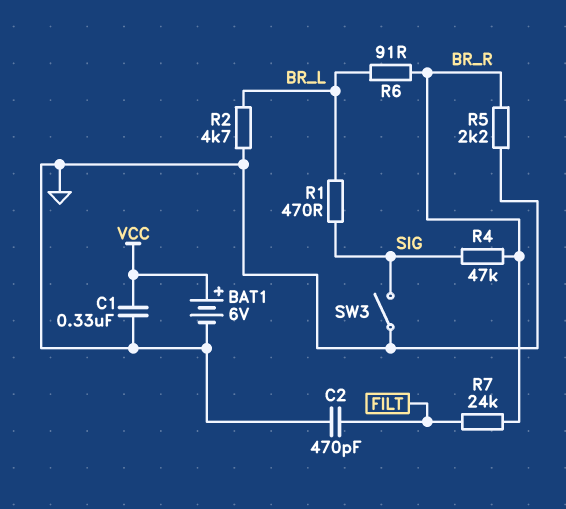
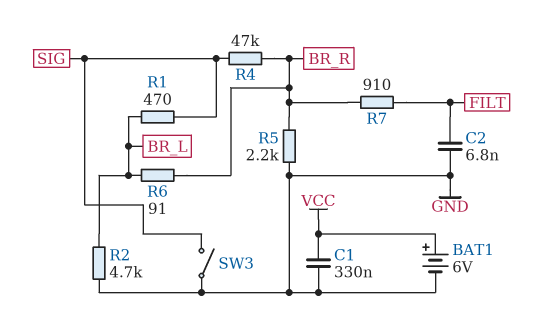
C2: 470pF (FILT, GND) -> 6.8nF (FILT, GND)
R7: 24k (BR_R, FILT) -> 910 (BR_R, FILT)

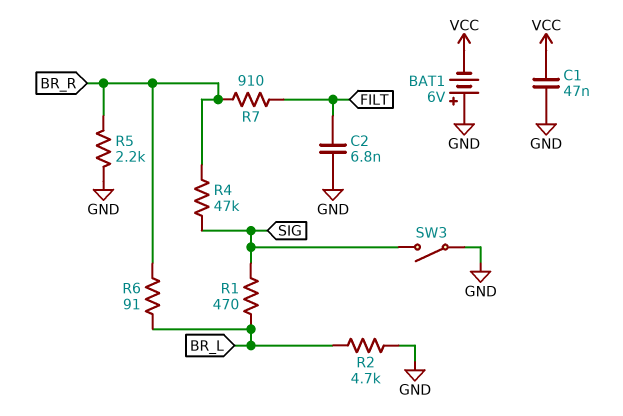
BAT1: 6V (plus VCC, minus GND) -> 6V (plus GND, minus VCC)
C1: 330nF (GND, VCC) -> 47nF (GND, VCC)

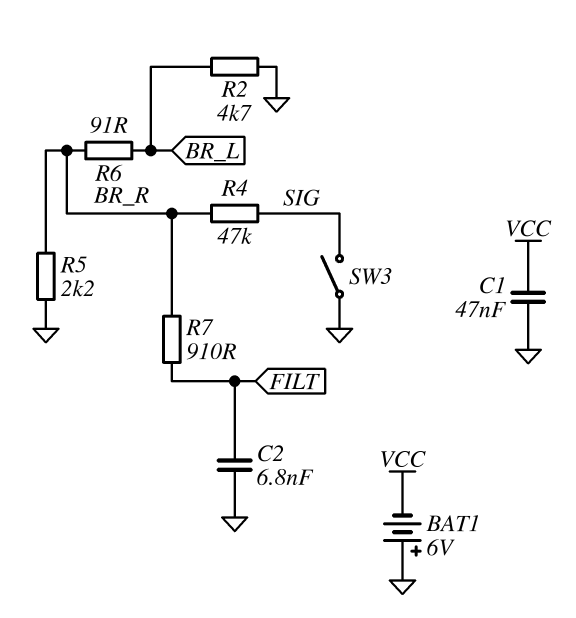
R1: 470 (BR_L, SIG) -> none

